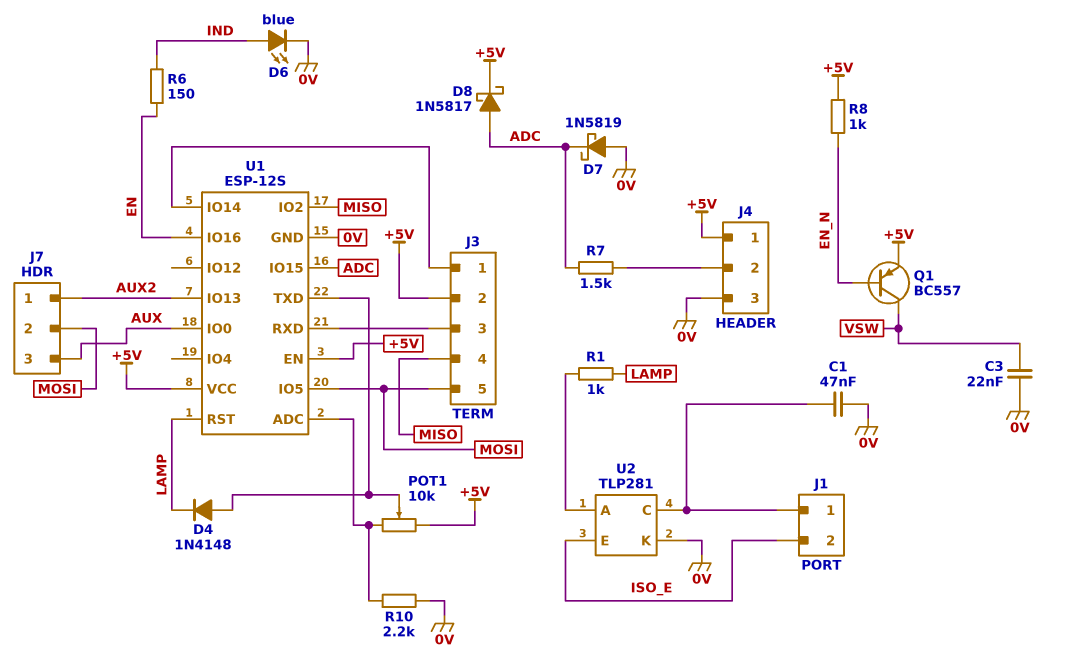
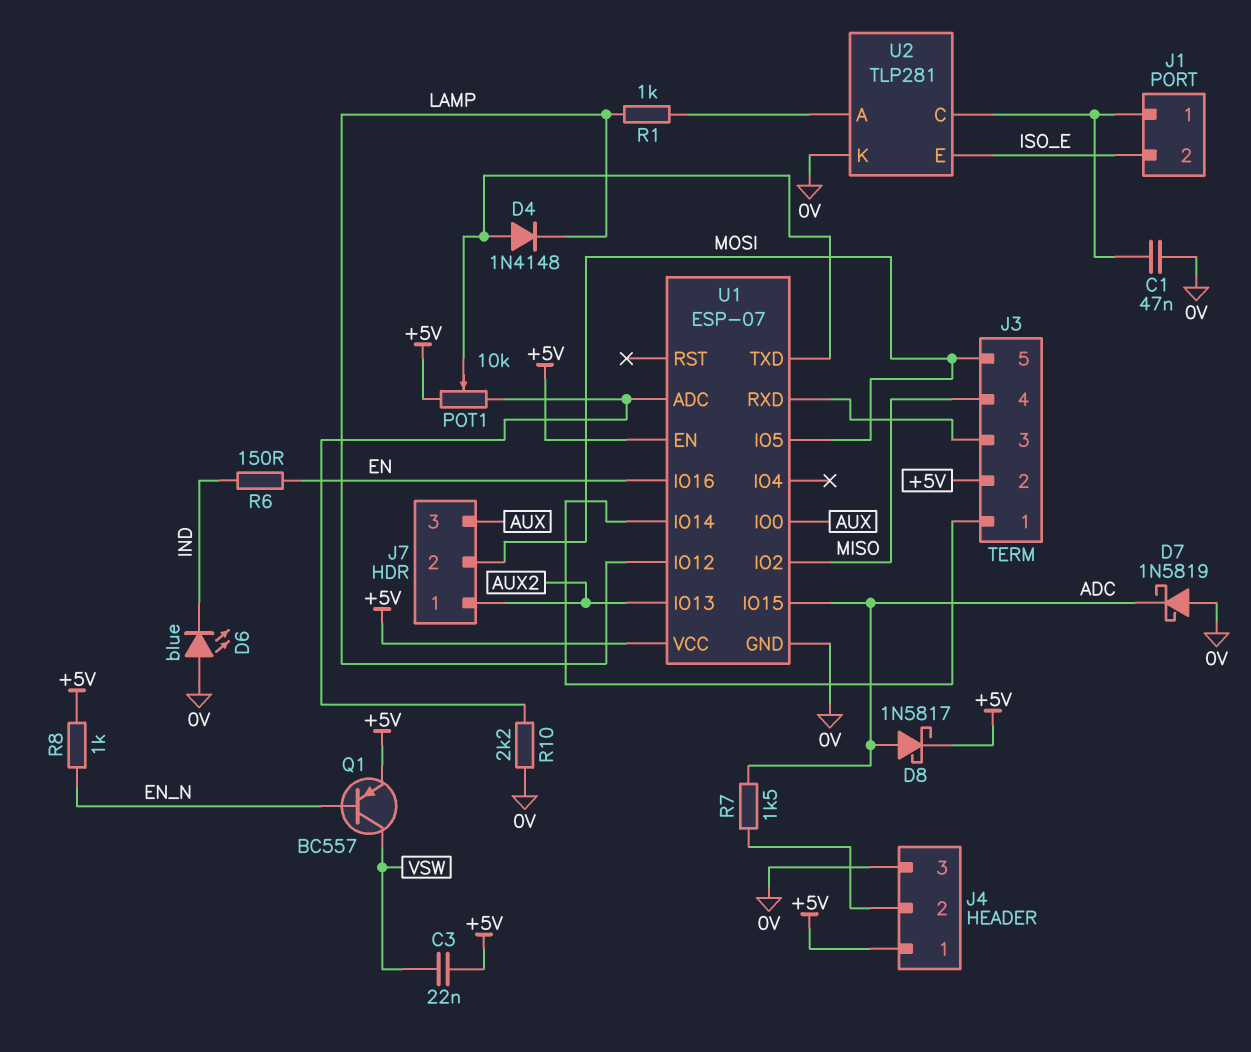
C3: 22nF (0V, VSW) -> 22nF (+5V, VSW)
D6: LED blue (A IND, K 0V) -> LED blue (A 0V, K IND)
U1: ESP-12S -> ESP-07
U1 pin IO12: none -> LAMP
U1 pin RST: LAMP -> none

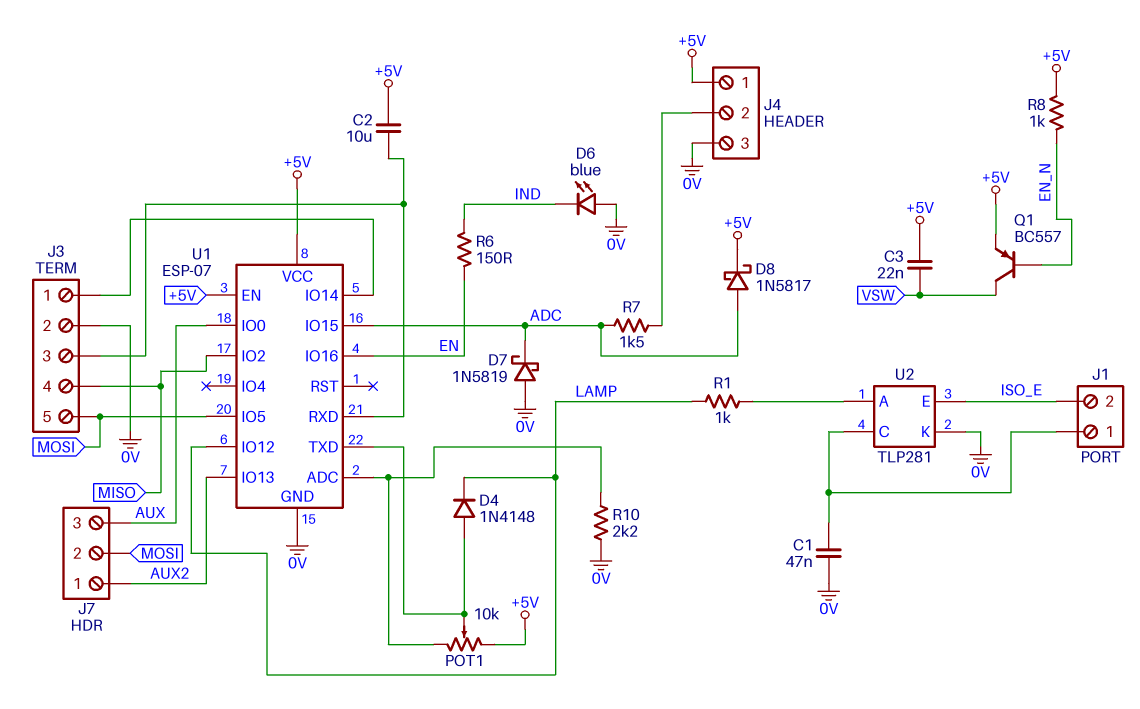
C2: none -> 10uF (+5V, J3/3)
J3 pin 2: +5V -> 0V

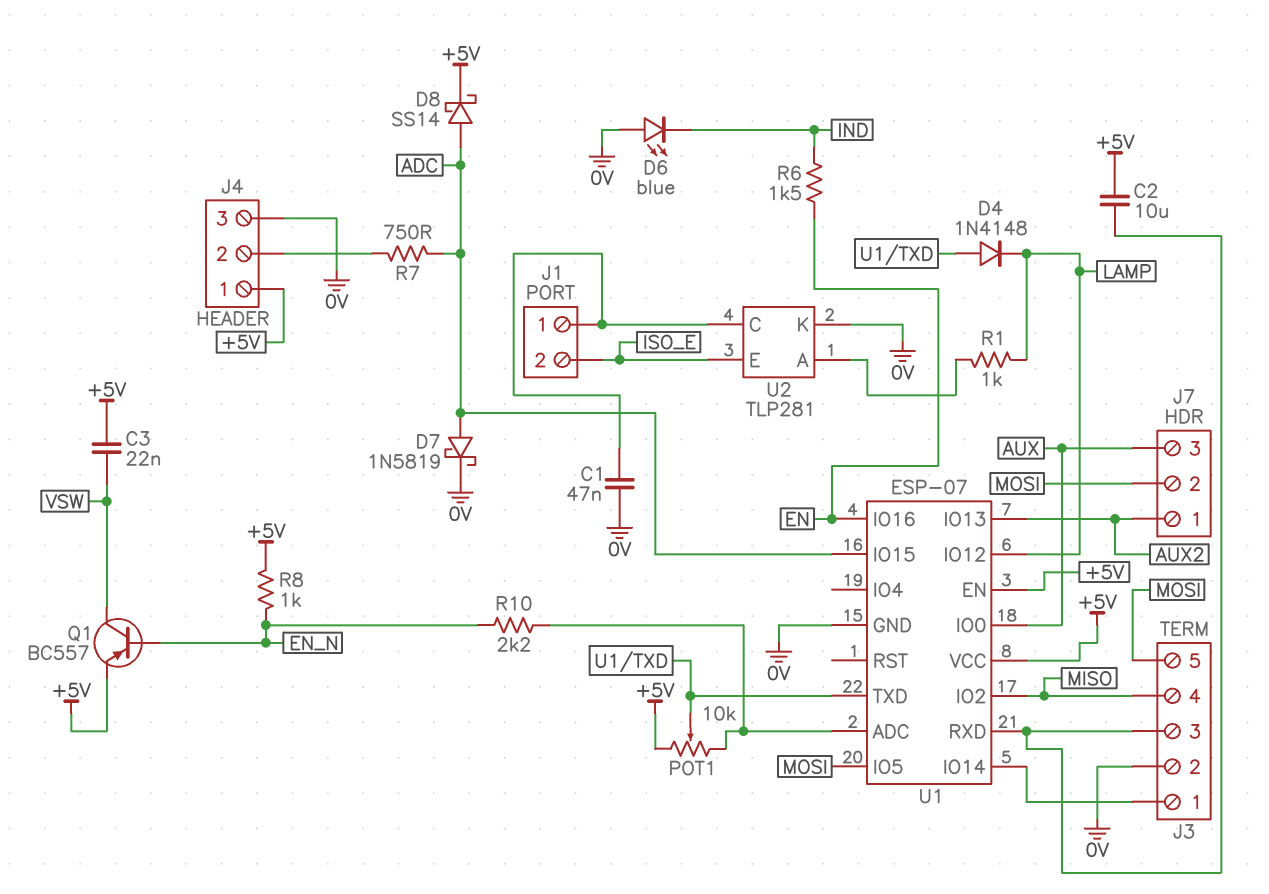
D7: schottky 1N5819 (A 0V, K ADC) -> schottky 1N5819 (A ADC, K 0V)
D8: schottky 1N5817 (A ADC, K +5V) -> schottky SS14 (A ADC, K +5V)
R6: 150 (EN, IND) -> 1.5k (EN, IND)
R7: 1.5k (ADC, J4/2) -> 750 (ADC, J4/2)
R10: 2.2k (0V, U1/ADC) -> 2.2k (EN_N, U1/ADC)

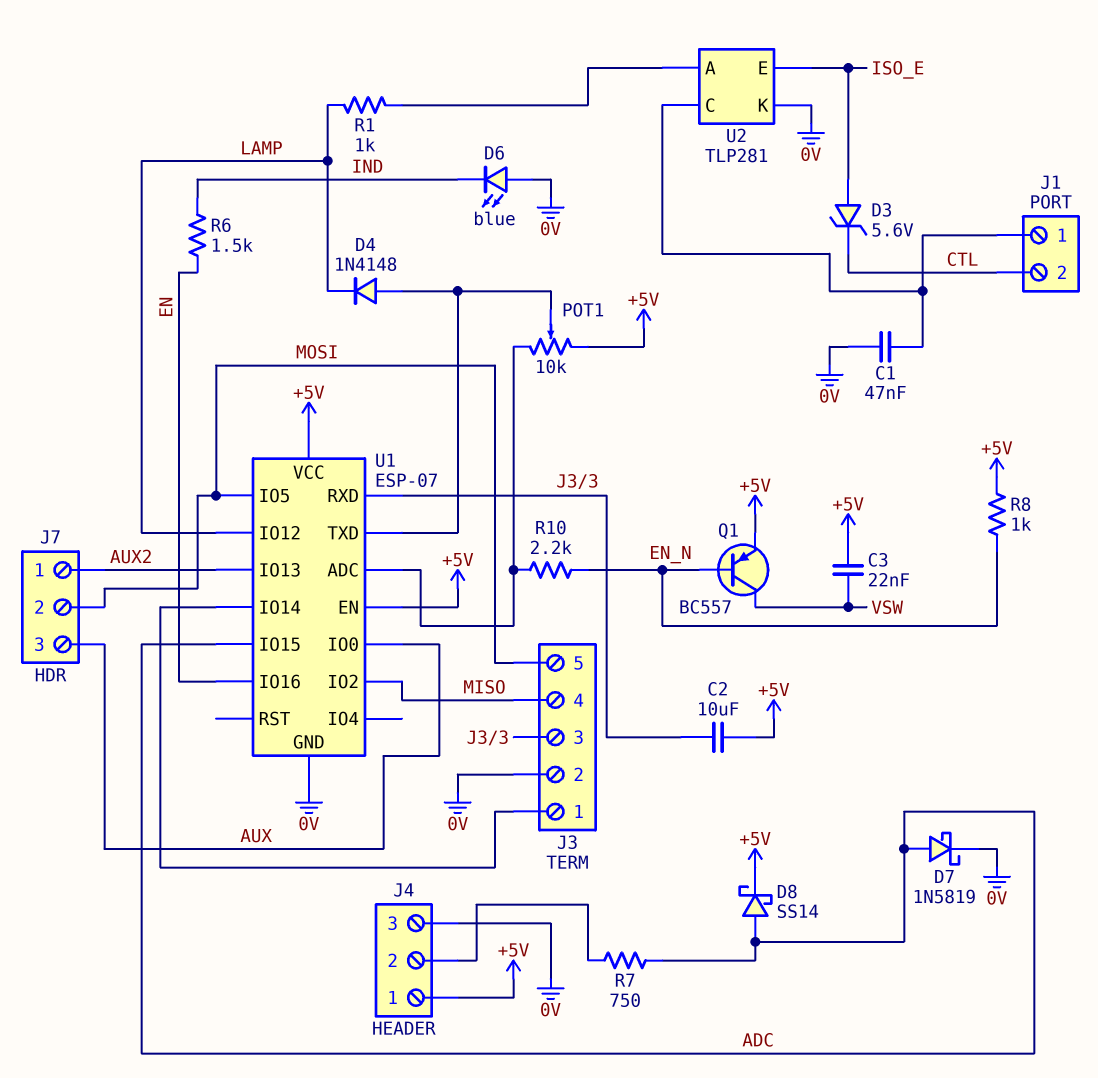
D3: none -> zener 5.6V (A ISO_E, K CTL)
J1 pin 2: ISO_E -> CTL

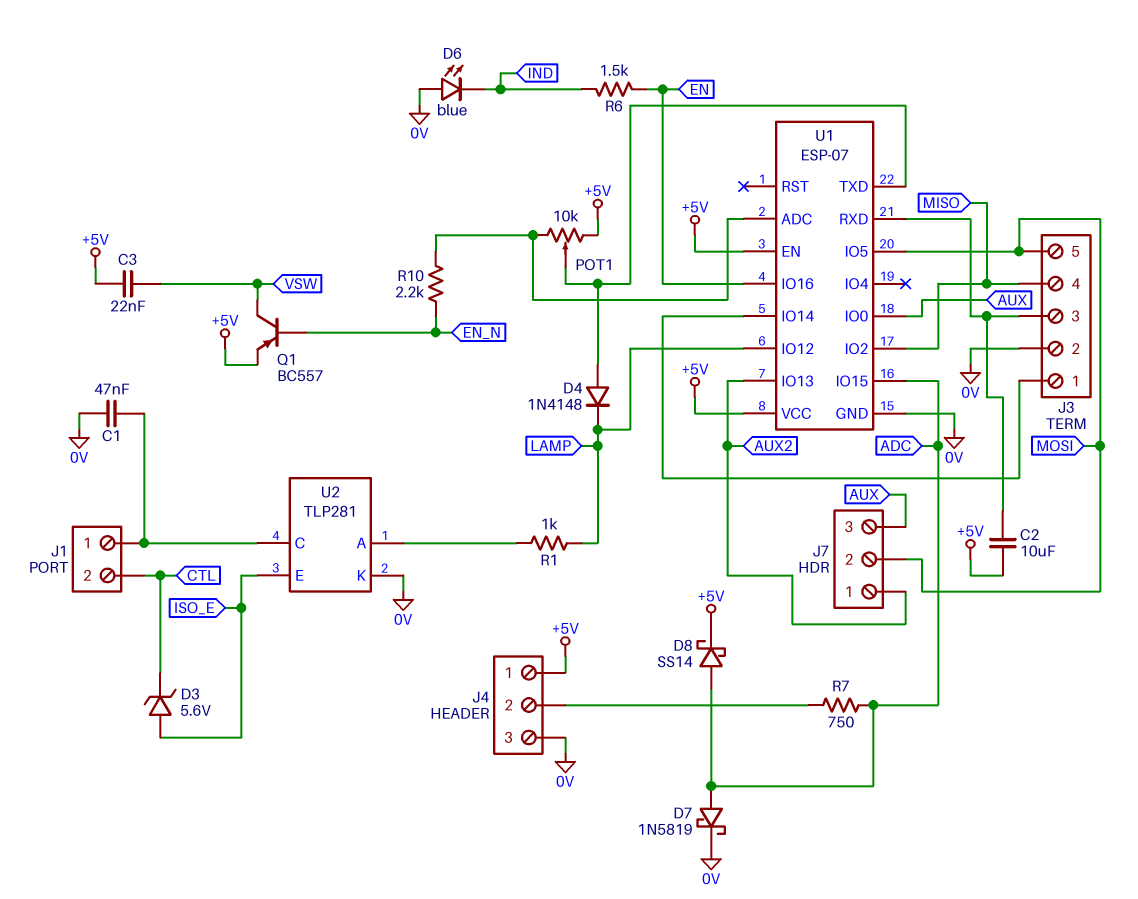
R8: 1k (+5V, EN_N) -> none

